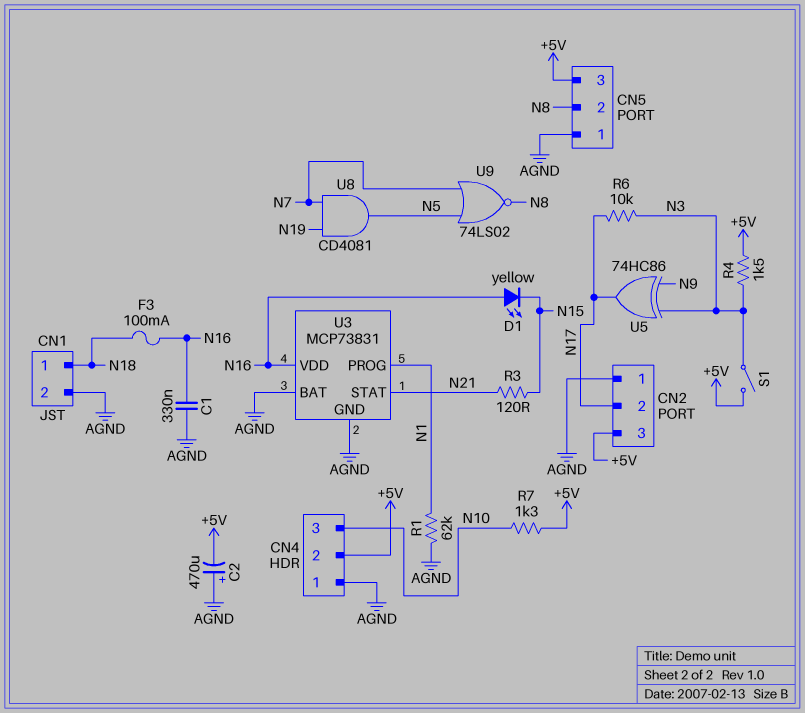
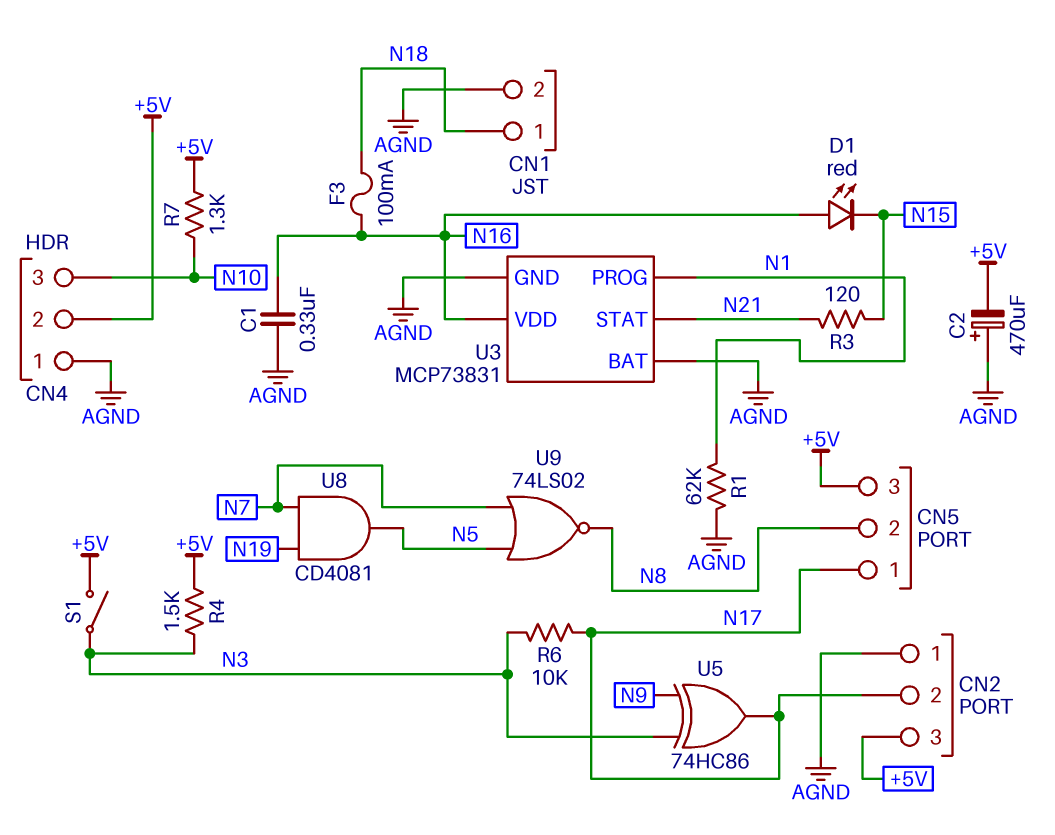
CN5 pin 1: AGND -> N17
D1: LED yellow (A N16, K N15) -> LED red (A N16, K N15)

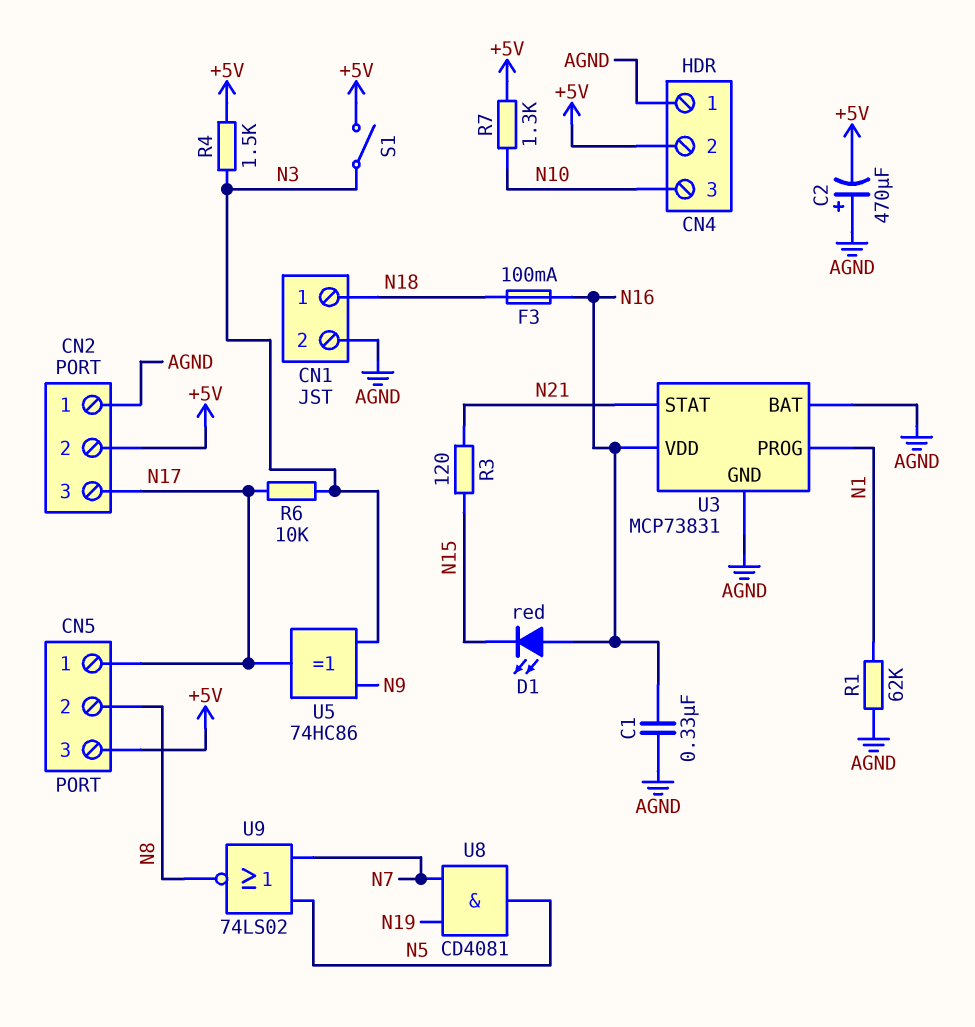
CN2 pin 2: N17 -> +5V
CN2 pin 3: +5V -> N17

